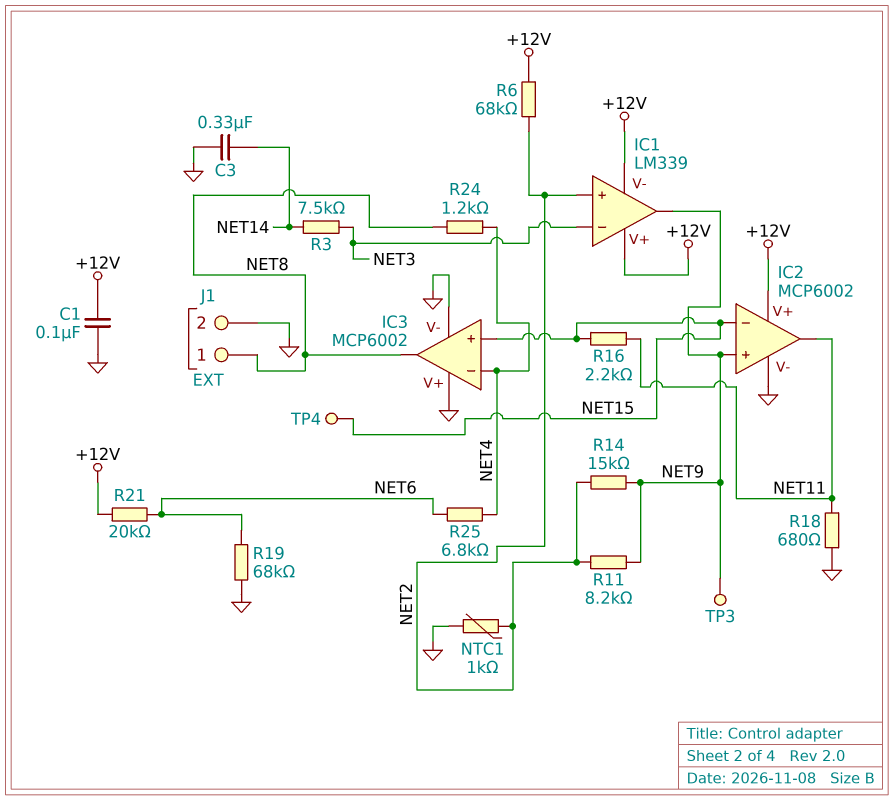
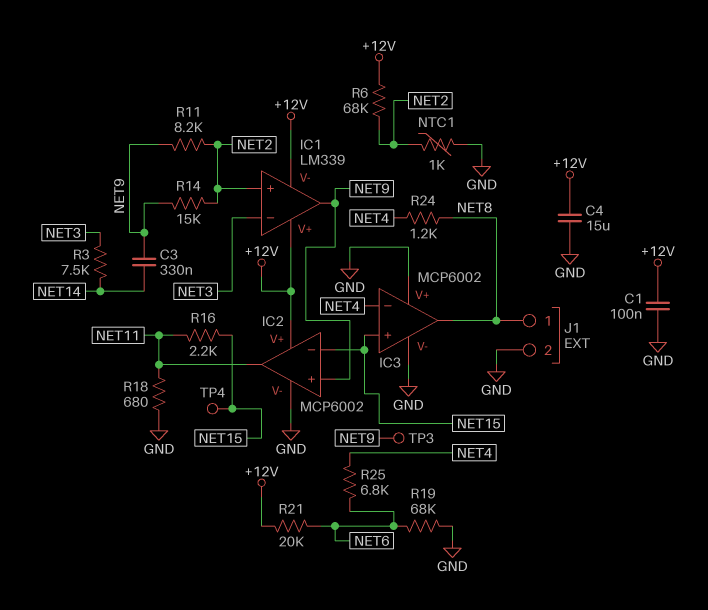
C3: 330nF (GND, NET14) -> 330nF (NET9, NET14)
C4: none -> 15uF (+12V, GND)

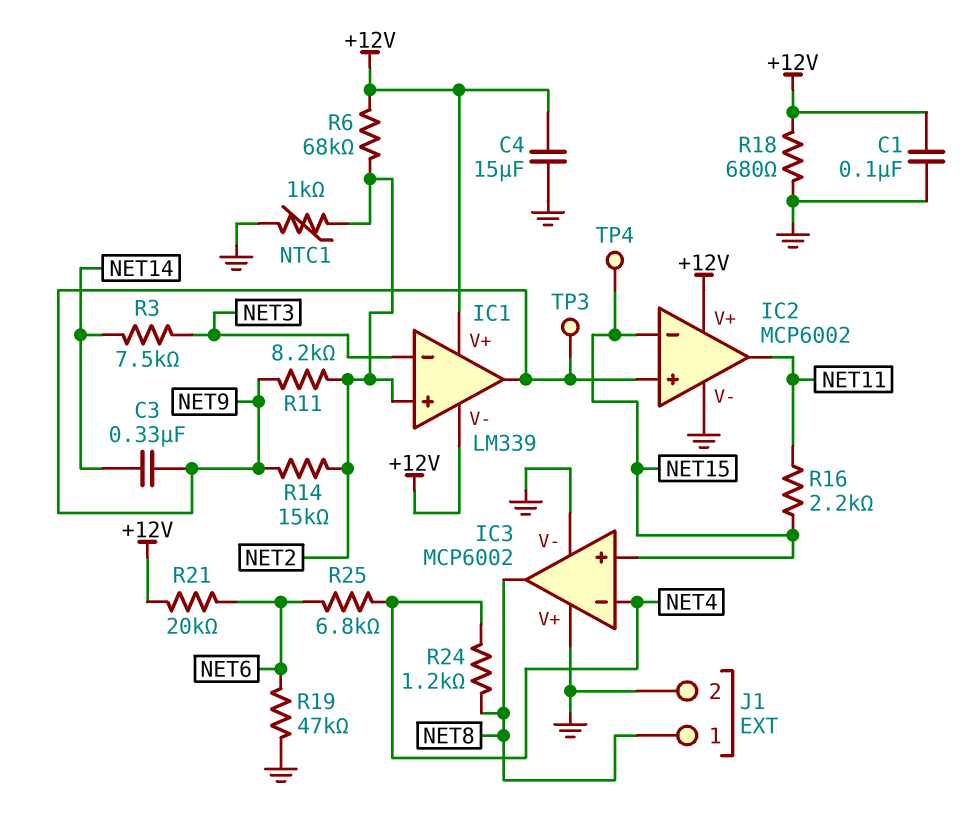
R18: 680 (GND, NET11) -> 680 (+12V, GND)
R19: 68k (GND, NET6) -> 47k (GND, NET6)

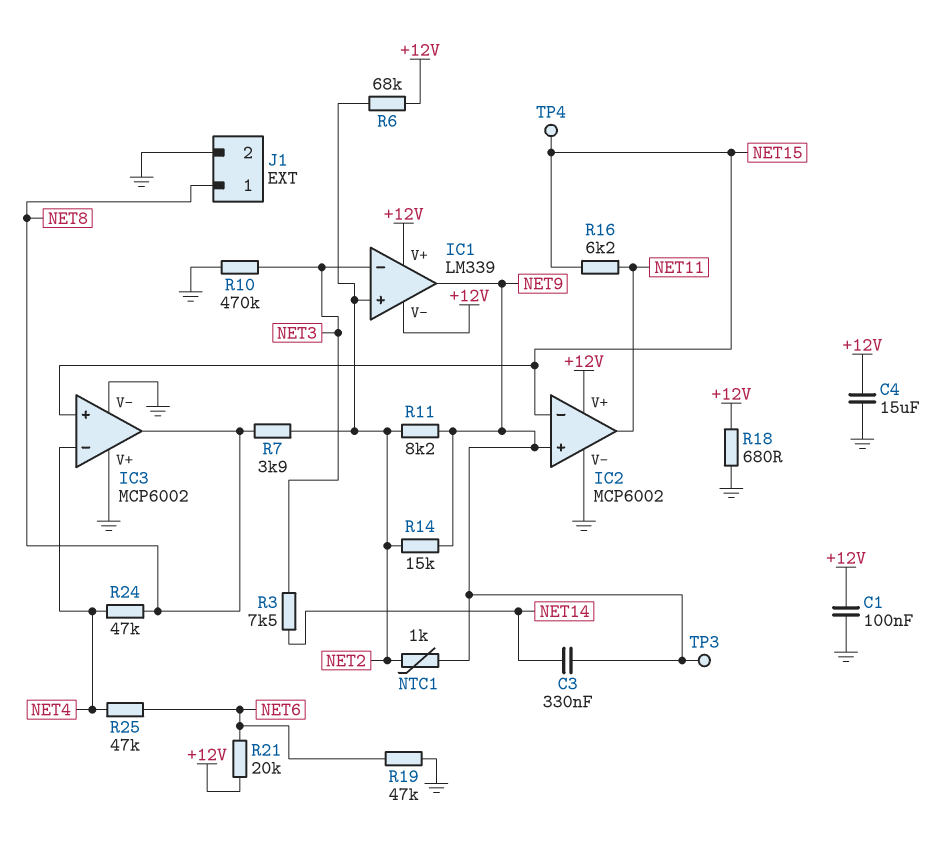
NTC1: 1k (GND, NET2) -> 1k (NET2, NET9)
R7: none -> 3.9k (NET2, NET8)
R10: none -> 470k (GND, NET3)
R16: 2.2k (NET11, NET15) -> 6.2k (NET11, NET15)
R24: 1.2k (NET4, NET8) -> 47k (NET4, NET8)
R25: 6.8k (NET4, NET6) -> 47k (NET4, NET6)

